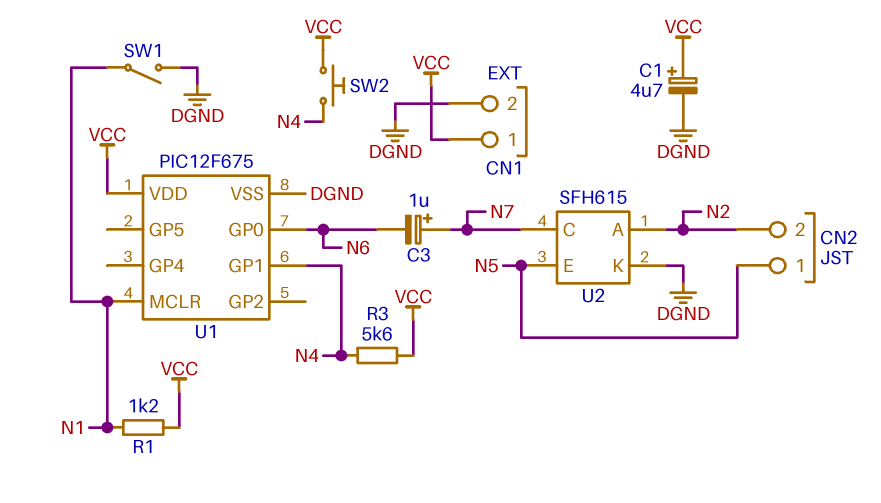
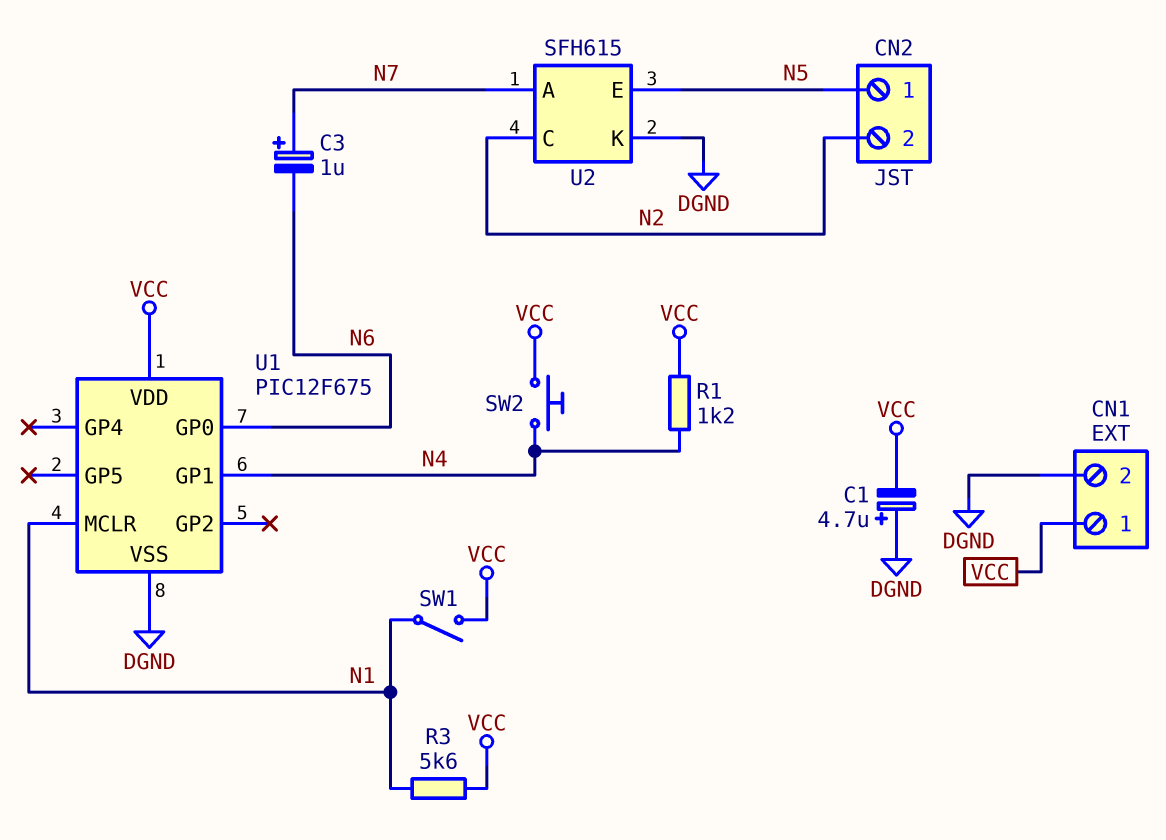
C1: 4.7uF (plus VCC, minus DGND) -> 4.7uF (plus DGND, minus VCC)
R1: 1.2k (N1, VCC) -> 1.2k (N4, VCC)
R3: 5.6k (N4, VCC) -> 5.6k (N1, VCC)
SW1: switch (DGND, N1) -> switch (N1, VCC)
U2 pin A: N2 -> N7
U2 pin C: N7 -> N2

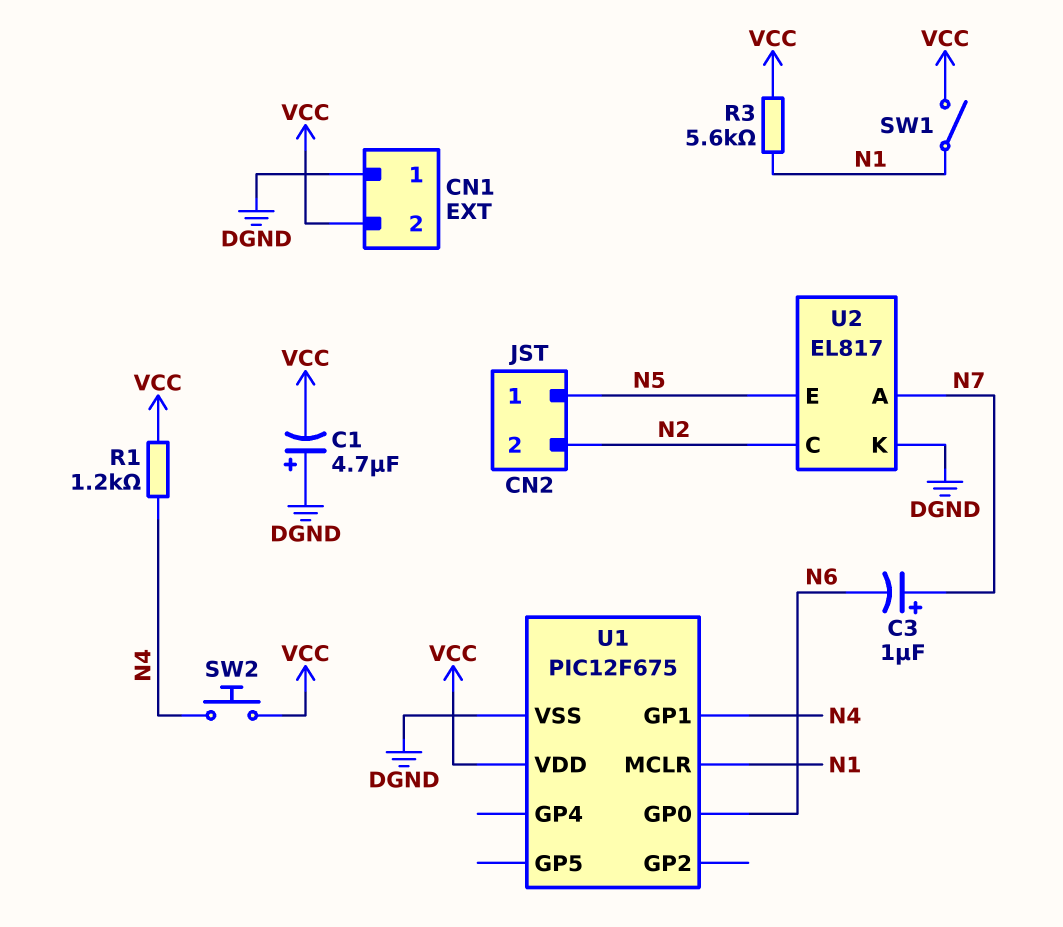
CN1 pin 1: VCC -> DGND
CN1 pin 2: DGND -> VCC
U2: SFH615 -> EL817

